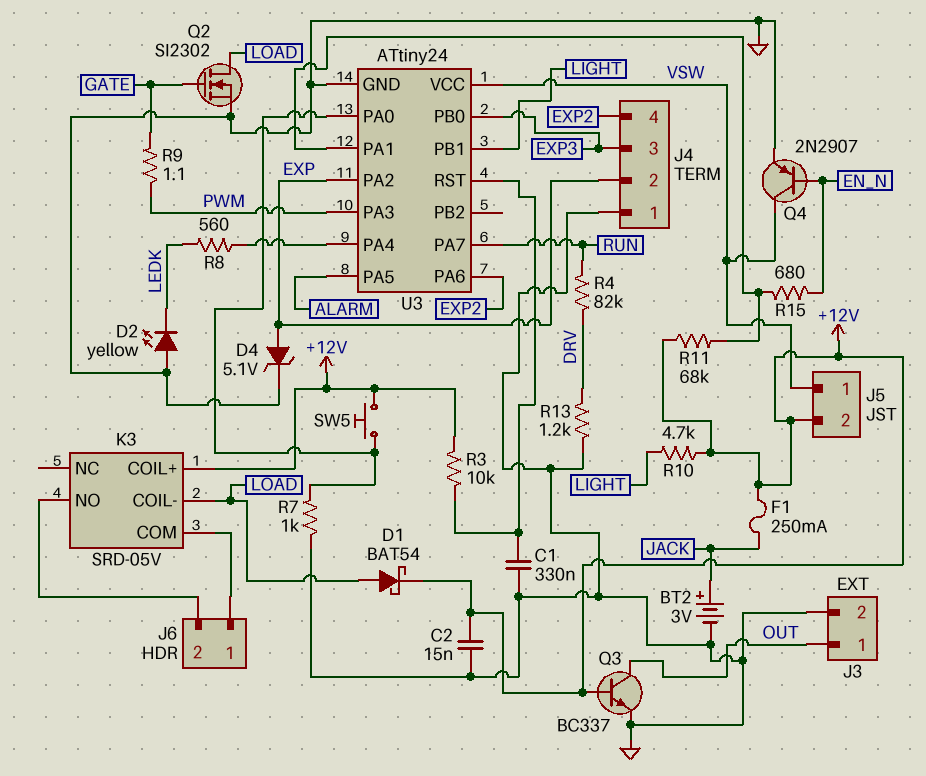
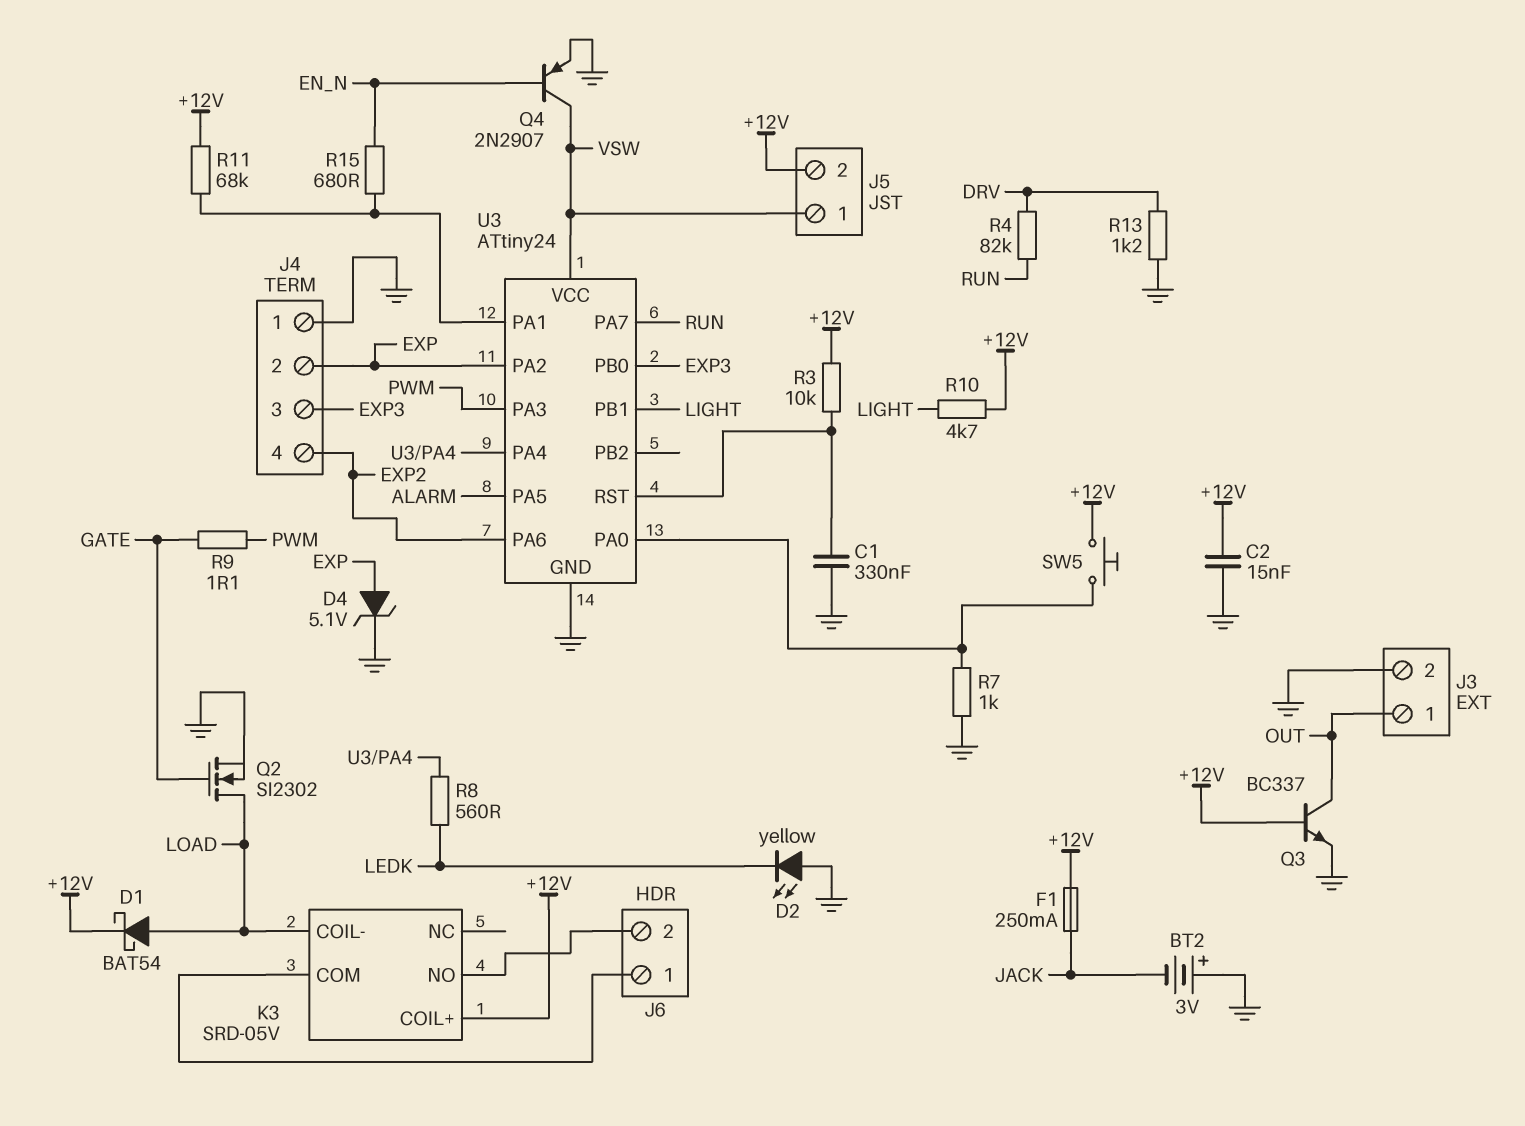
BT2: 3V (plus JACK, minus GND) -> 3V (plus GND, minus JACK)

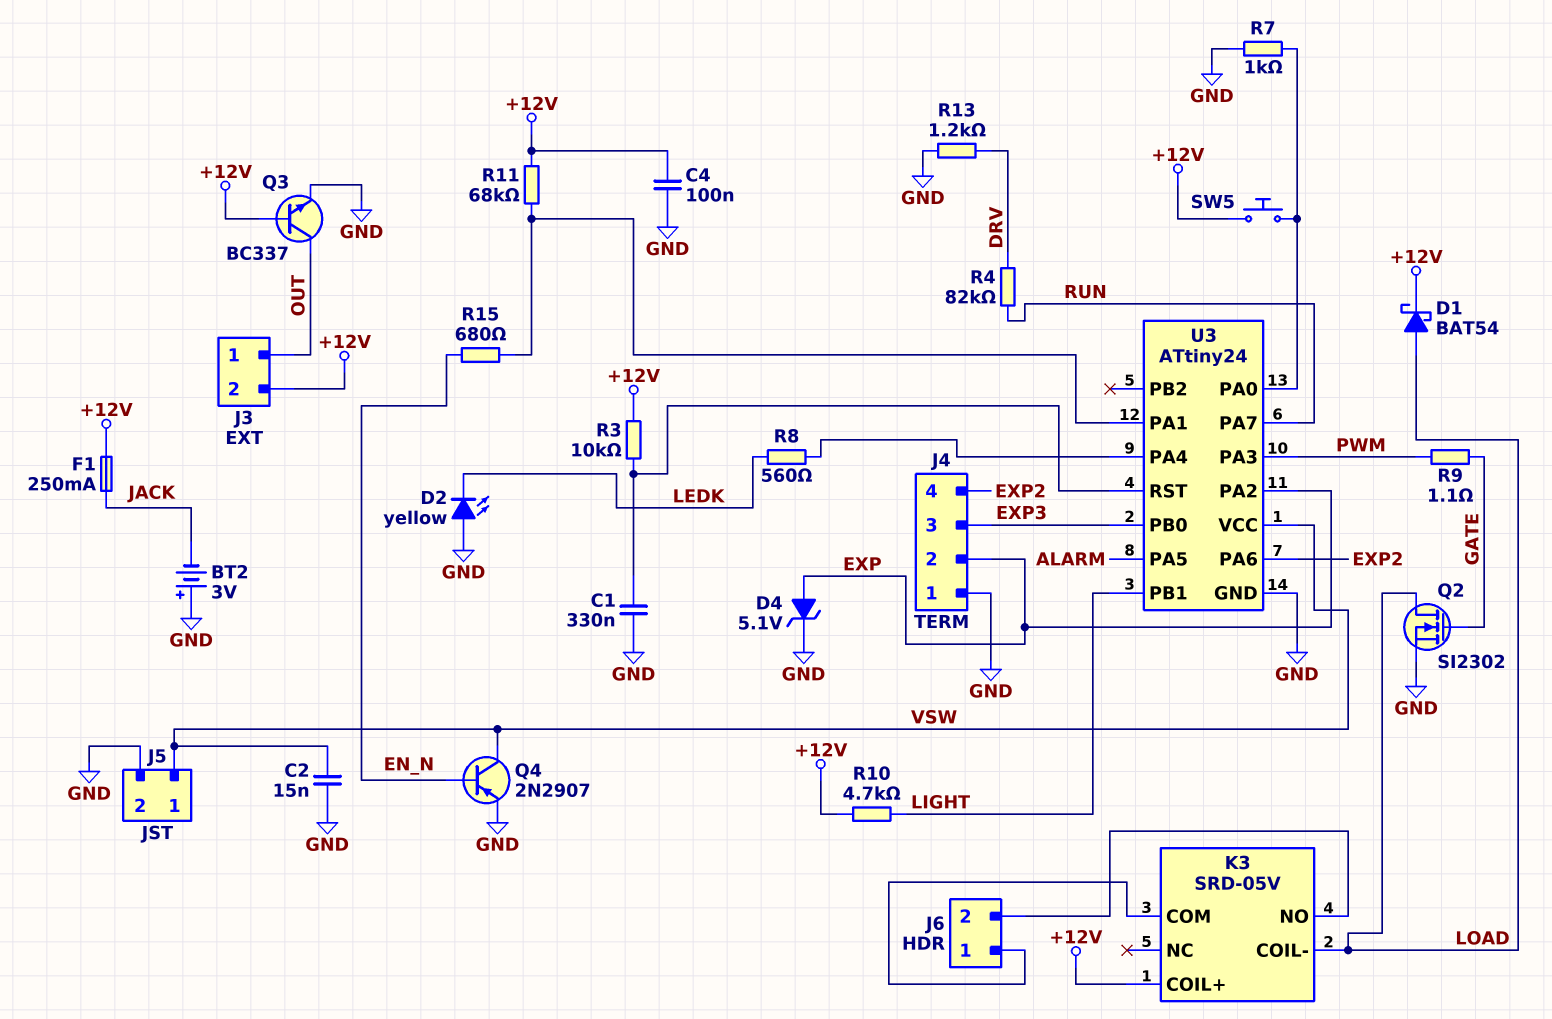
C2: 15nF (+12V, GND) -> 15nF (GND, VSW)
C4: none -> 100nF (+12V, GND)
J3 pin 2: GND -> +12V
J5 pin 2: +12V -> GND

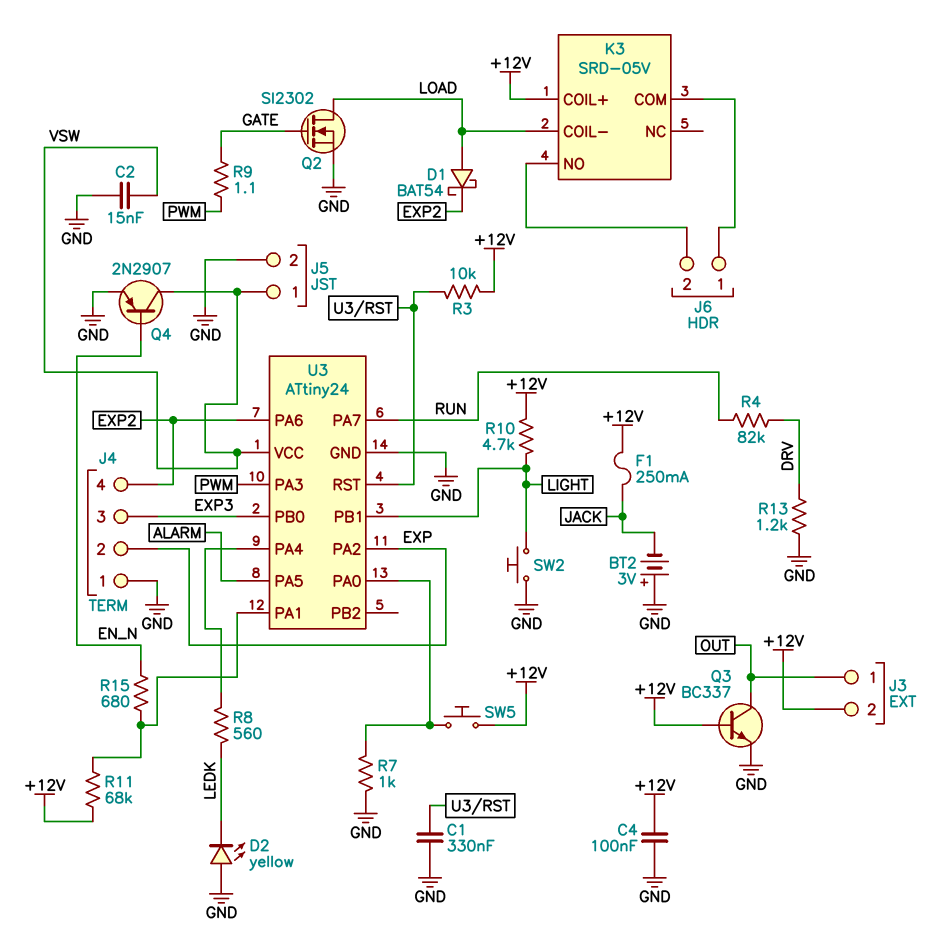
D1: schottky BAT54 (A LOAD, K +12V) -> schottky BAT54 (A LOAD, K EXP2)
D4: zener 5.1V (A EXP, K GND) -> none
SW2: none -> button (GND, LIGHT)

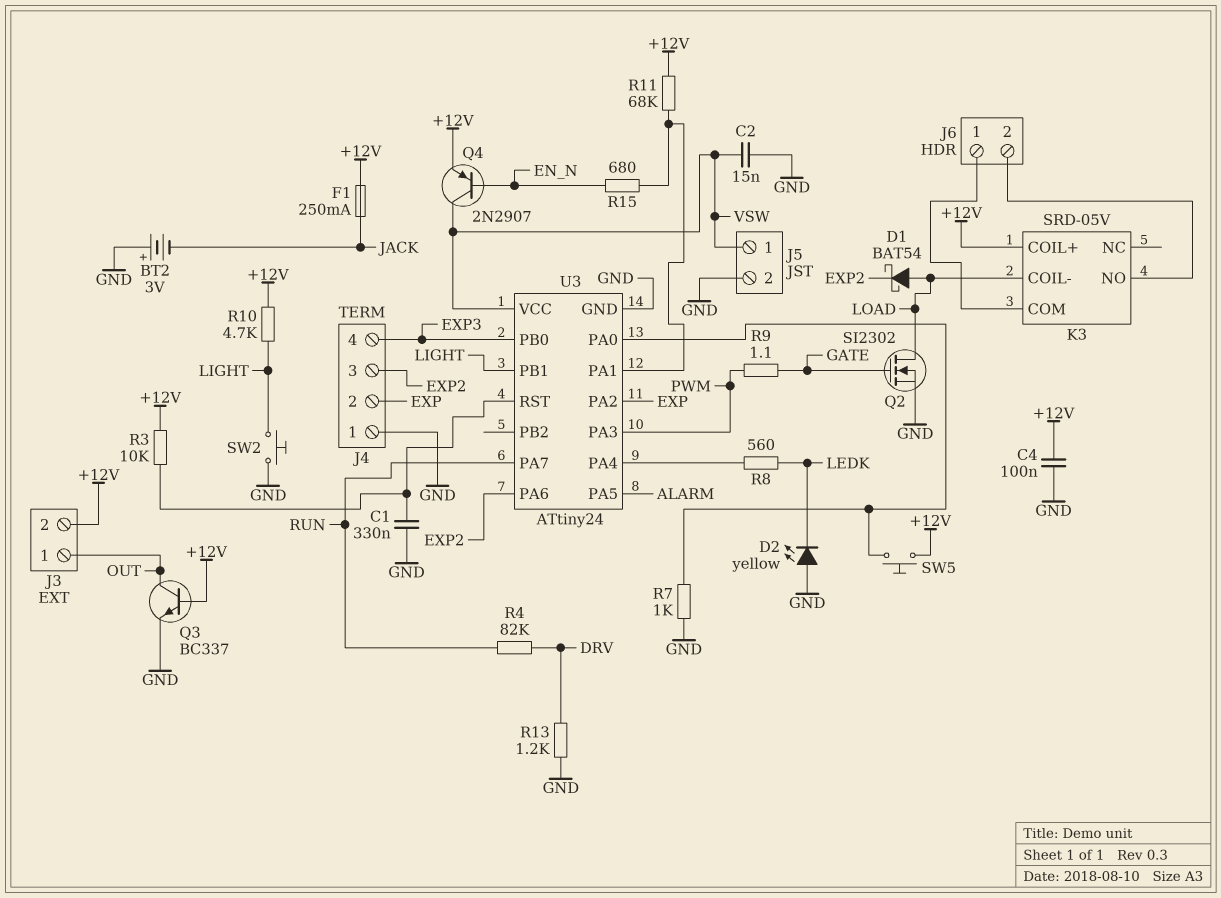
J4 pin 3: EXP3 -> EXP2
J4 pin 4: EXP2 -> EXP3
Q4: PNP 2N2907 (B EN_N, C VSW, E GND) -> PNP 2N2907 (B EN_N, C VSW, E +12V)

